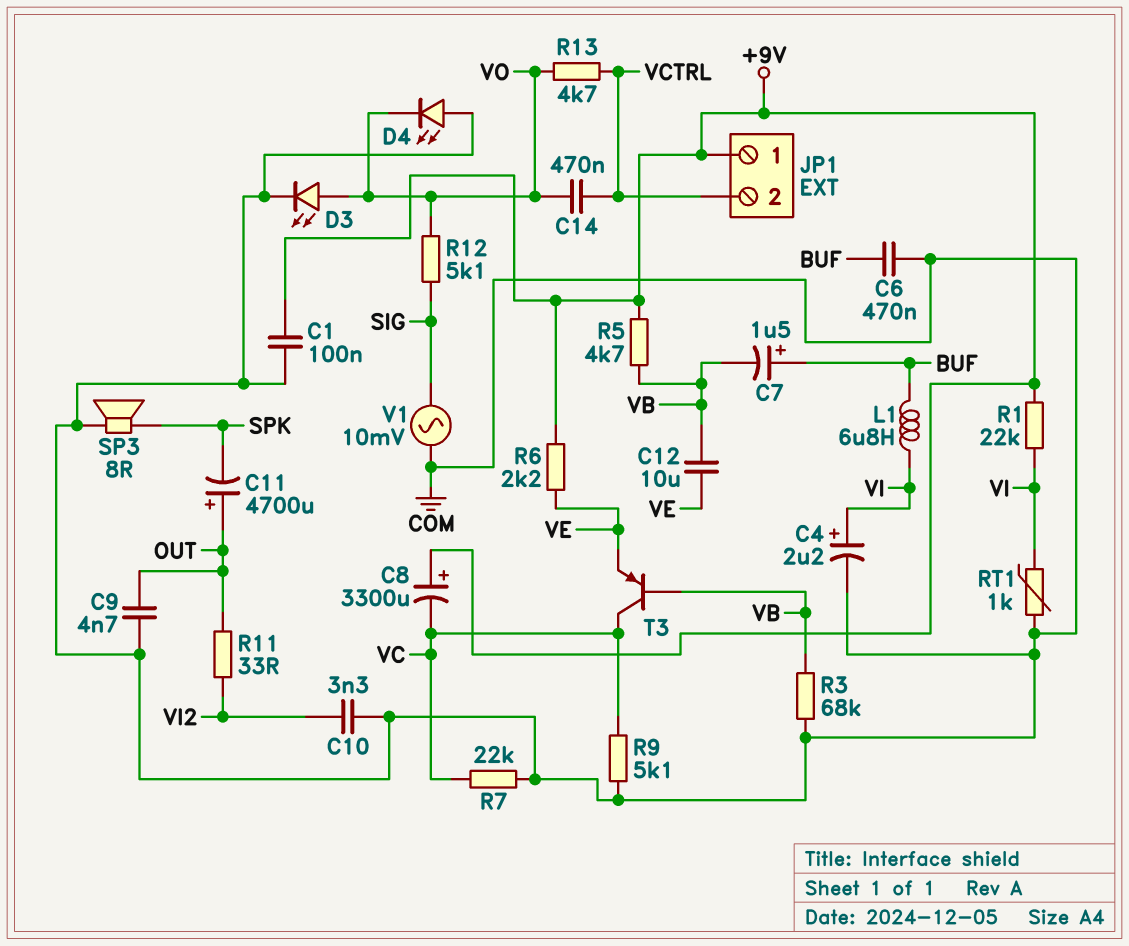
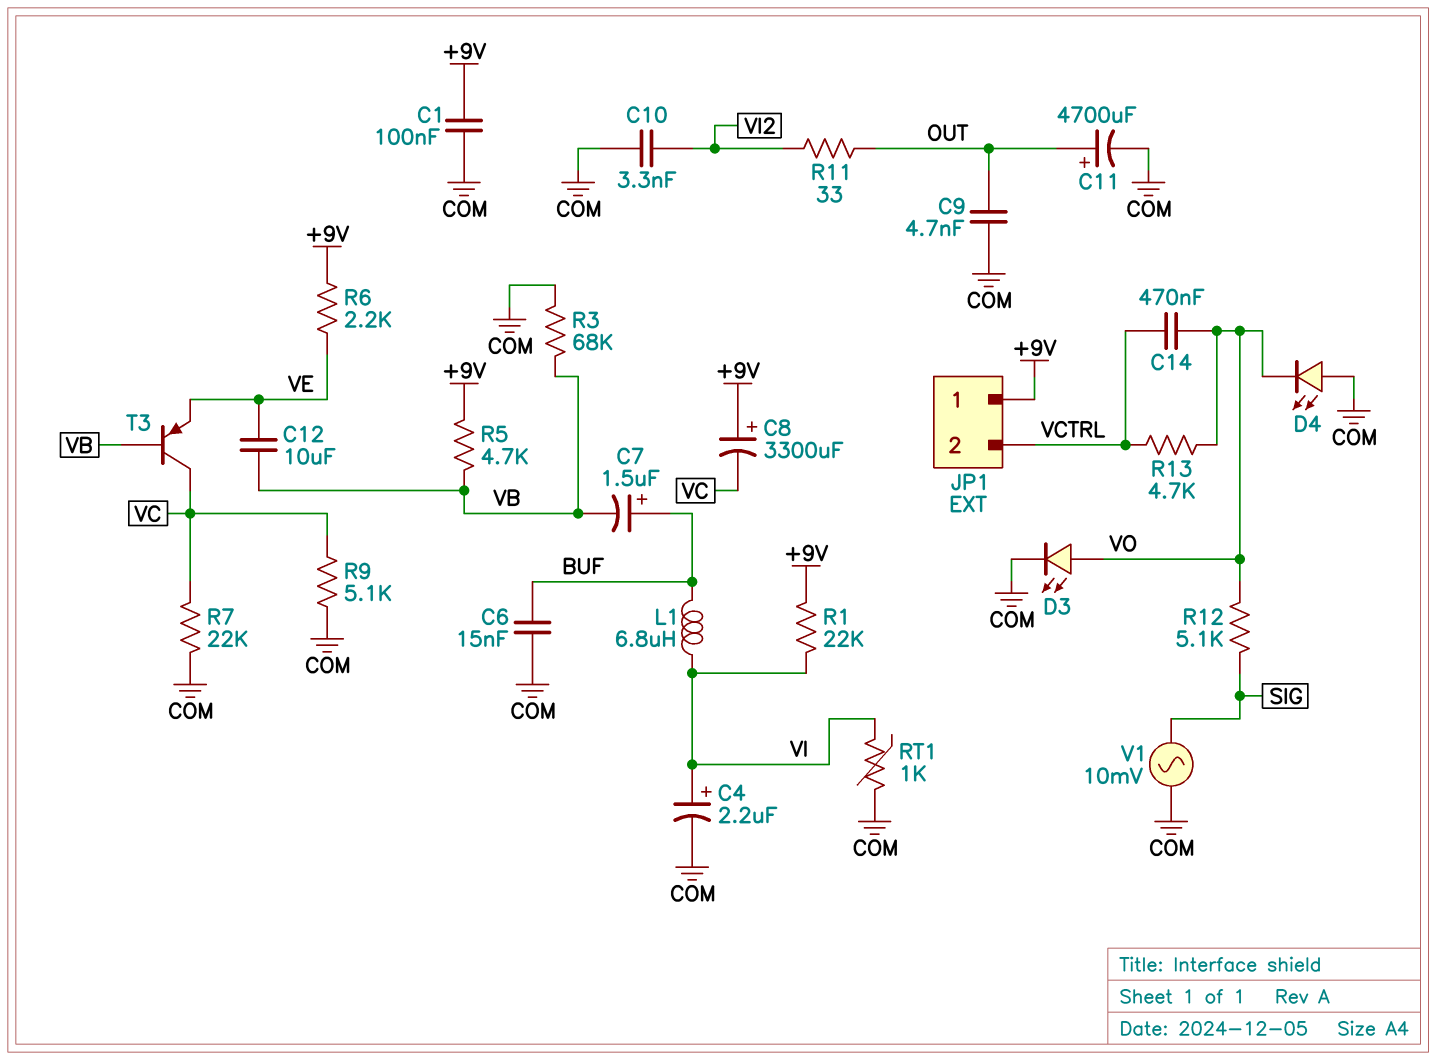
C6: 470nF (BUF, COM) -> 15nF (BUF, COM)
C11: 4700uF (plus OUT, minus SPK) -> 4700uF (plus OUT, minus COM)
SP3: speaker 8R (COM, SPK) -> none

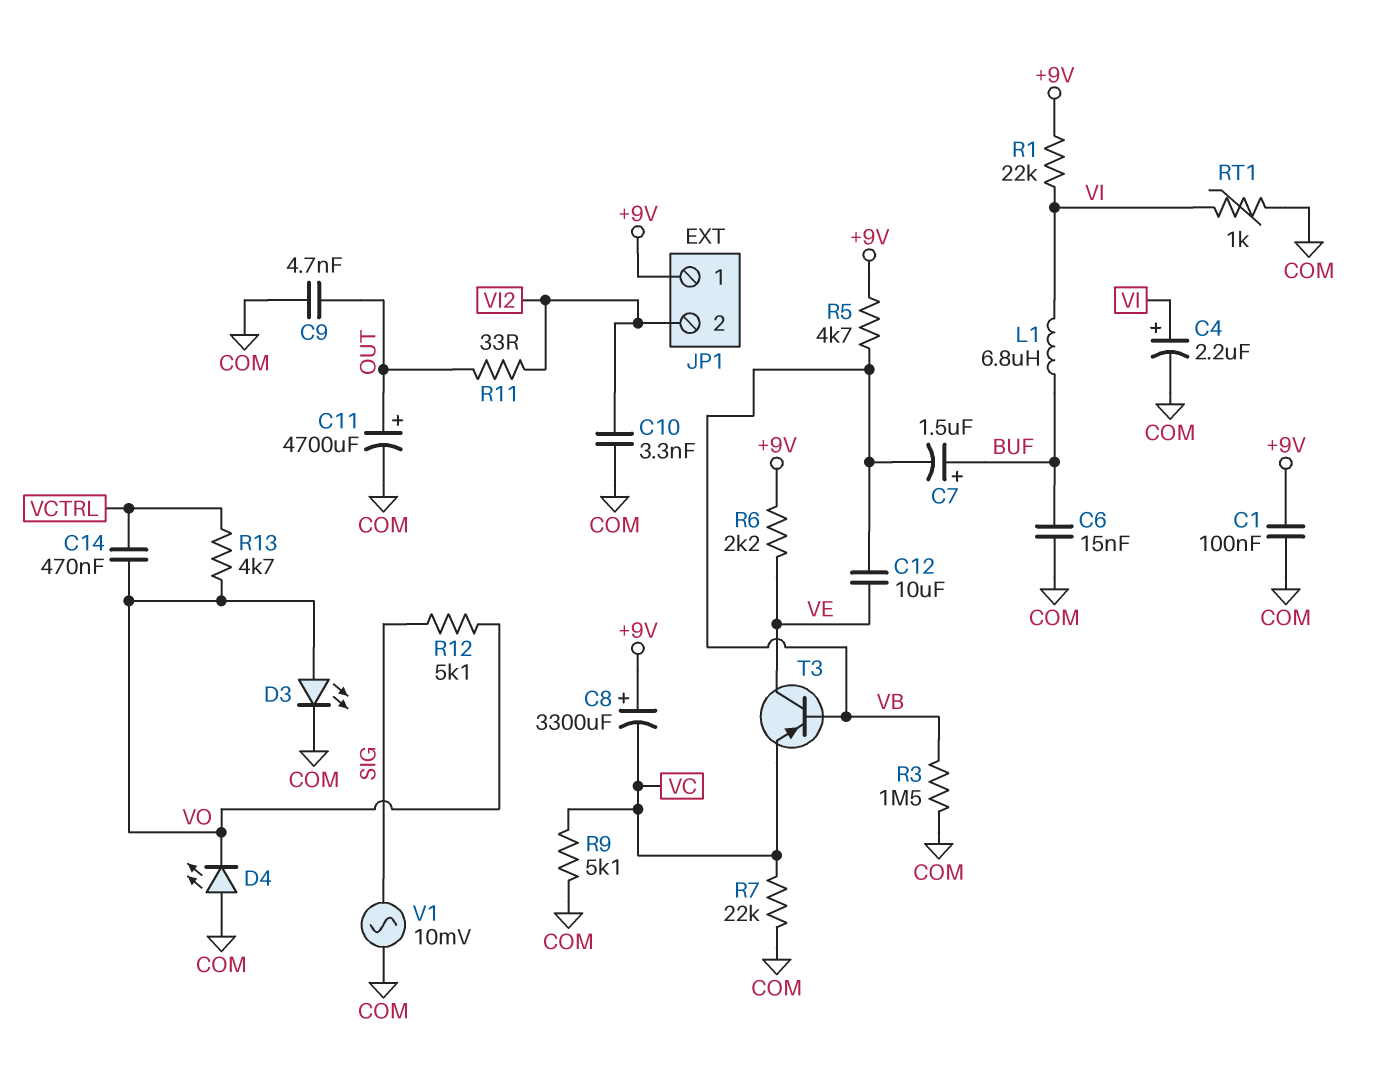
JP1 pin 2: VCTRL -> VI2
R3: 68k (COM, VB) -> 1.5M (COM, VB)
T3: PNP (B VB, C VC, E VE) -> PNP (B VB, C VE, E VC)

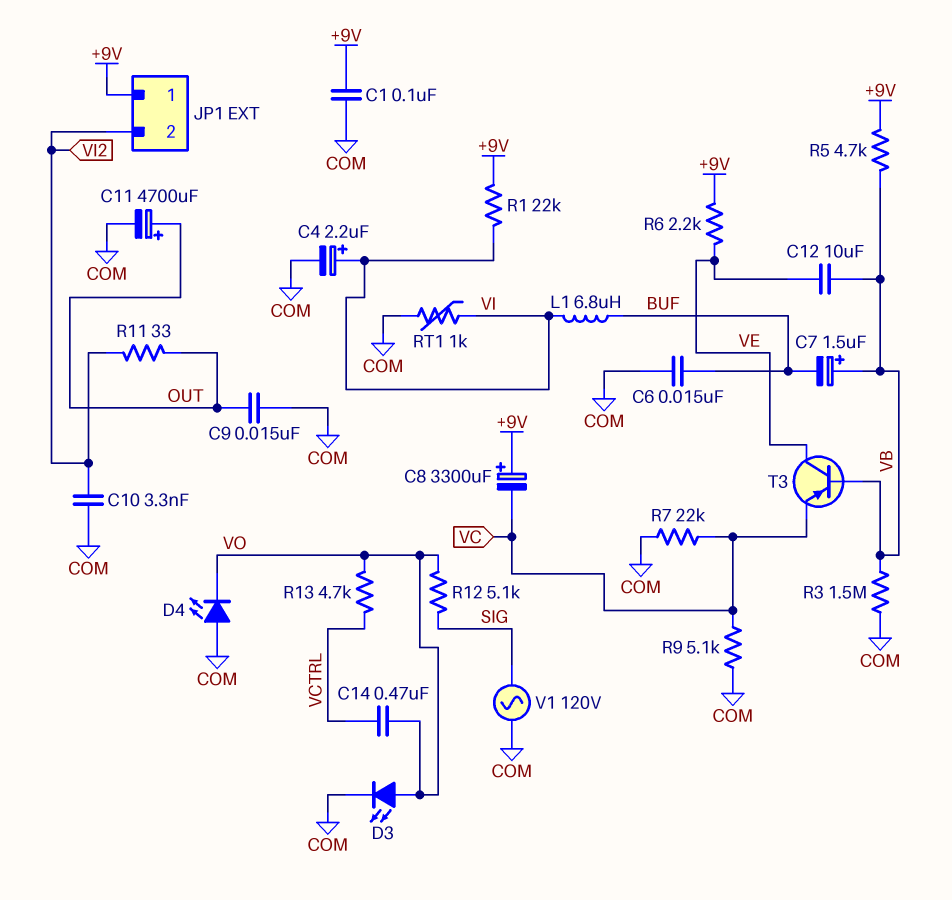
C7: 1.5uF (plus BUF, minus VB) -> 1.5uF (plus VB, minus BUF)
C9: 4.7nF (COM, OUT) -> 15nF (COM, OUT)
V1: AC 10mV (COM, SIG) -> AC 120V (COM, SIG)

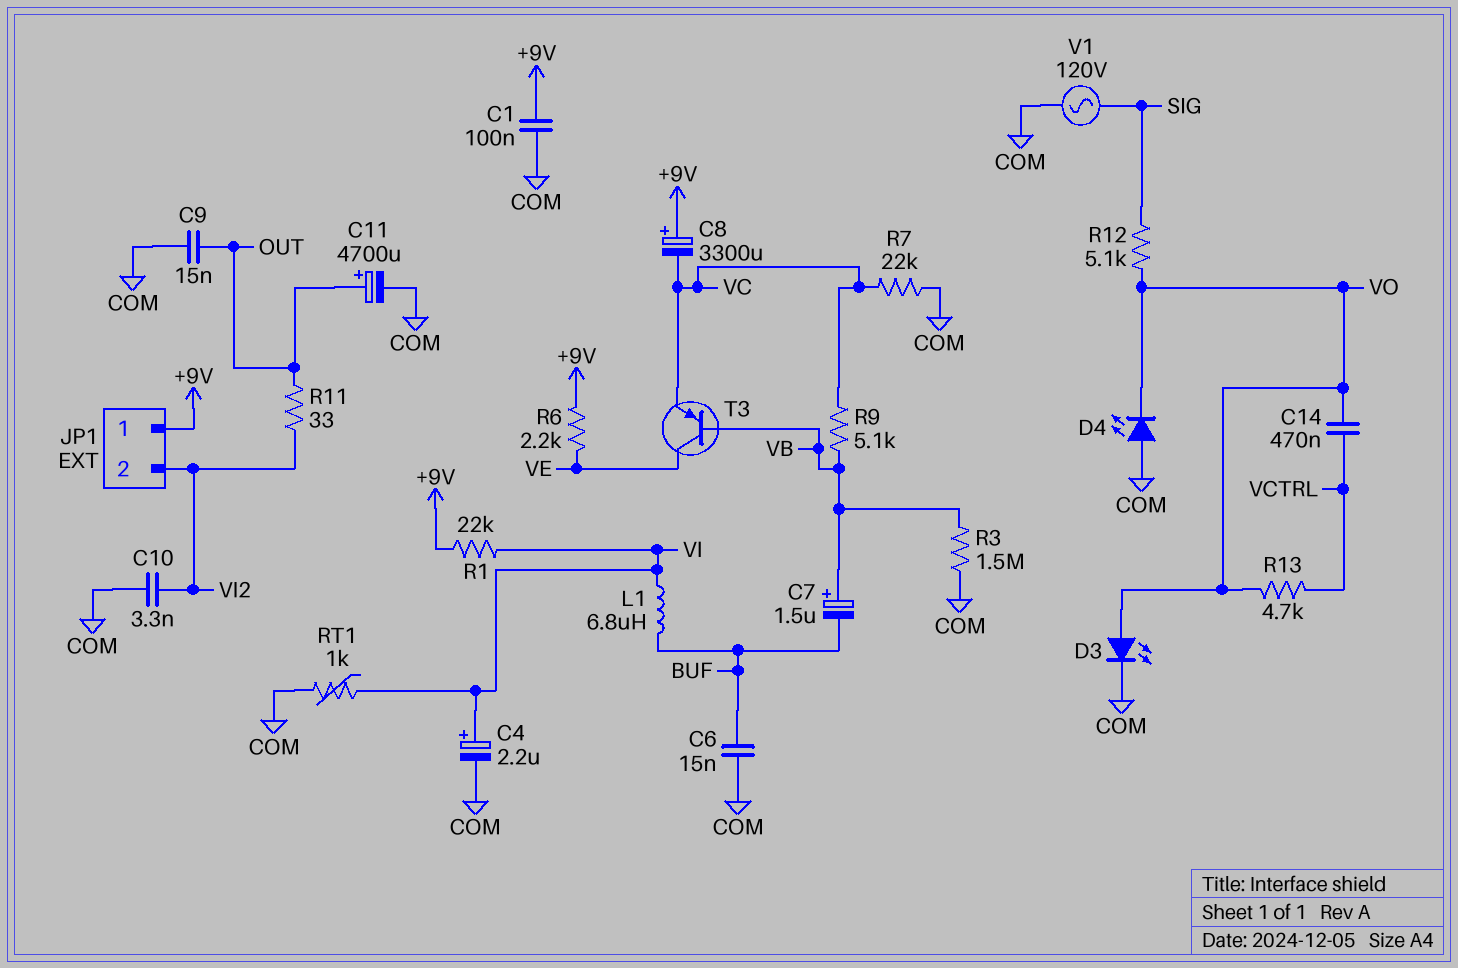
C12: 10uF (VB, VE) -> none
R5: 4.7k (+9V, VB) -> none
R9: 5.1k (COM, VC) -> 5.1k (VB, VC)

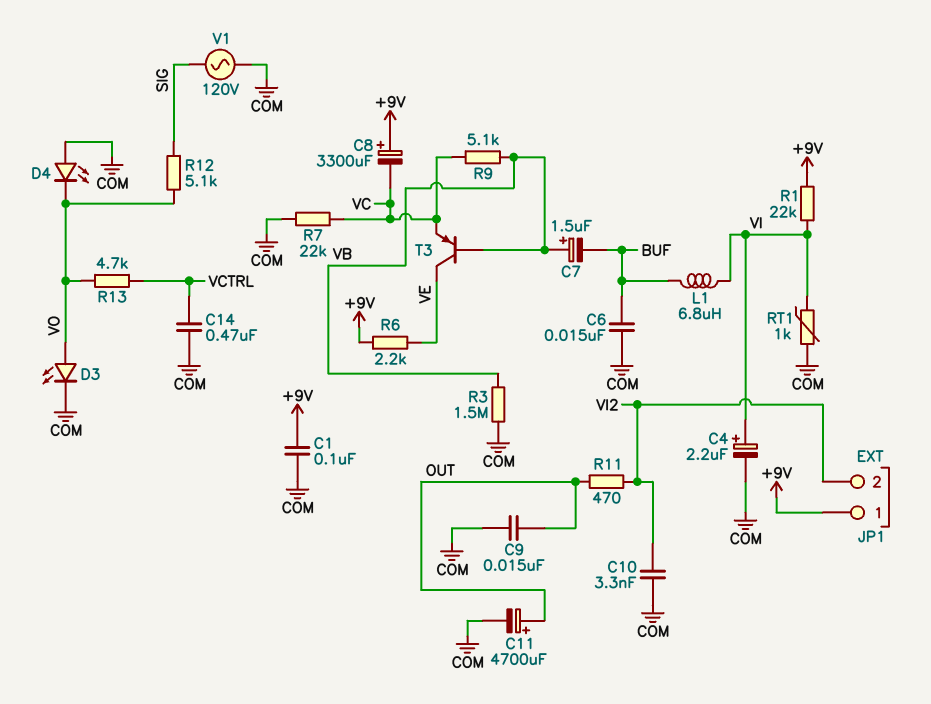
C14: 470nF (VCTRL, VO) -> 470nF (COM, VCTRL)
R11: 33 (OUT, VI2) -> 470 (OUT, VI2)

